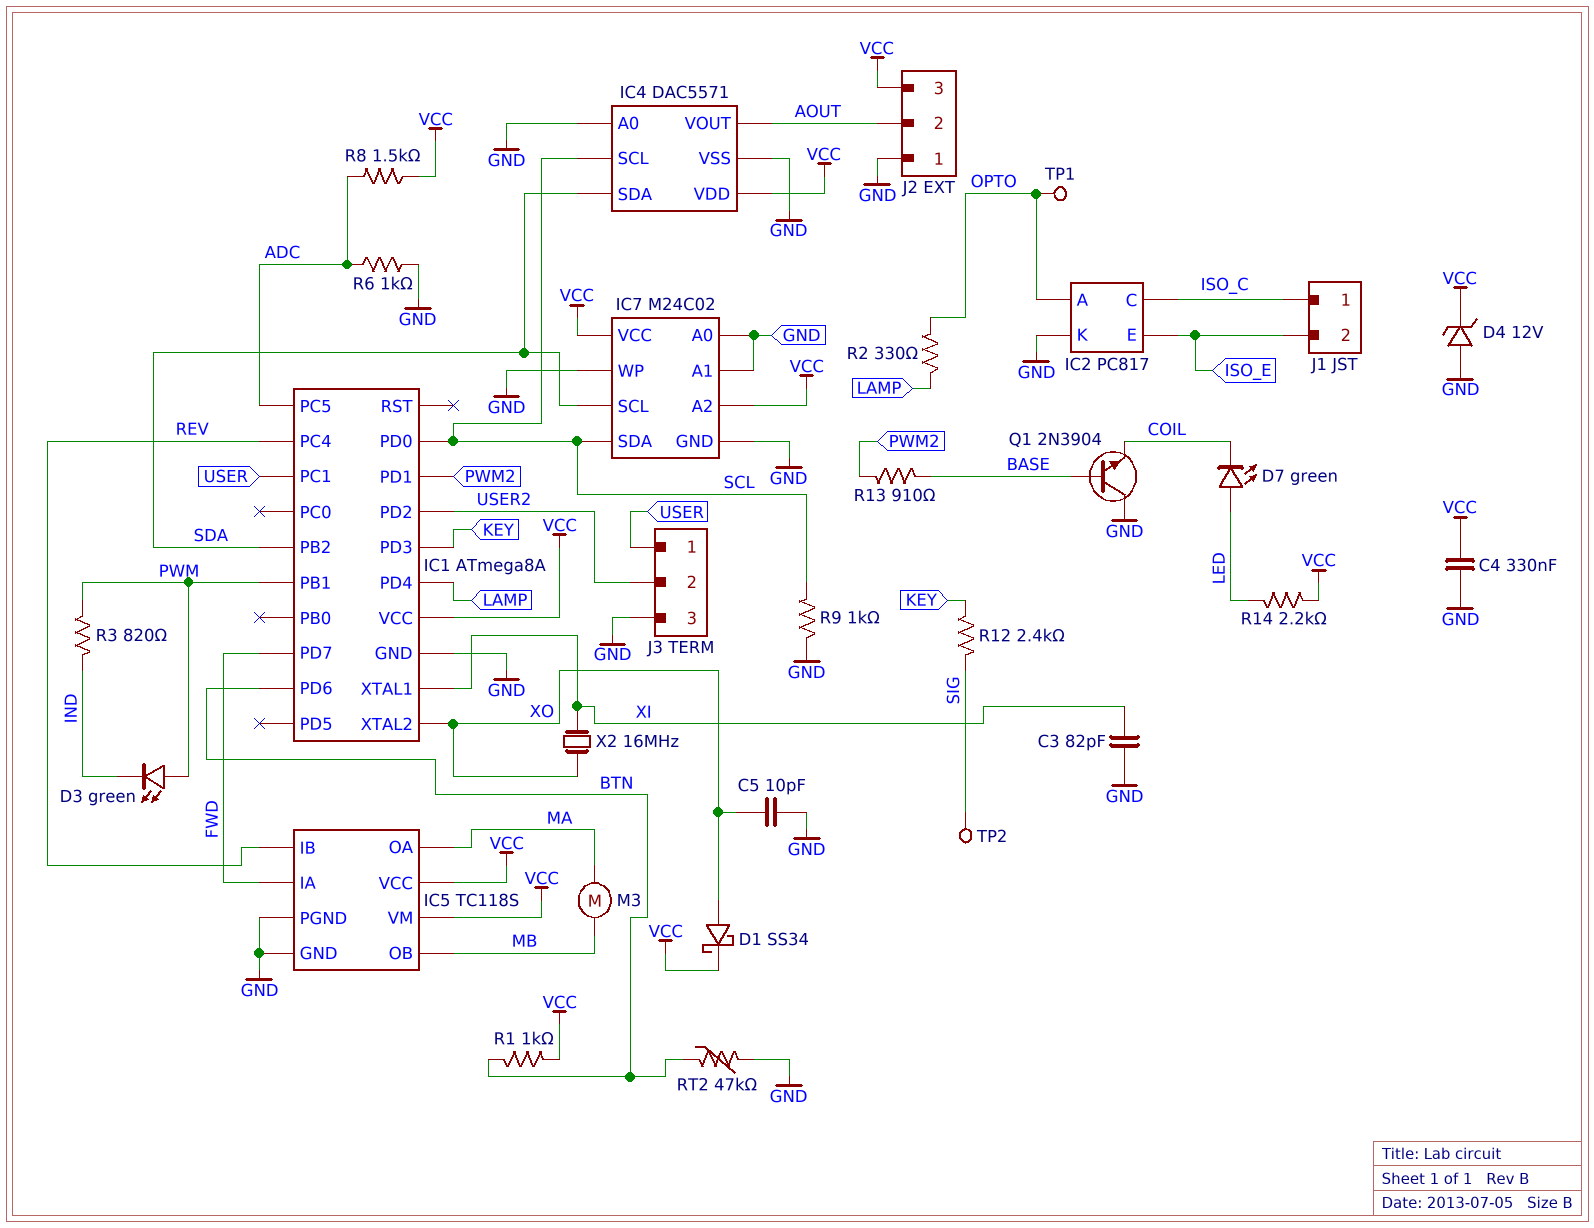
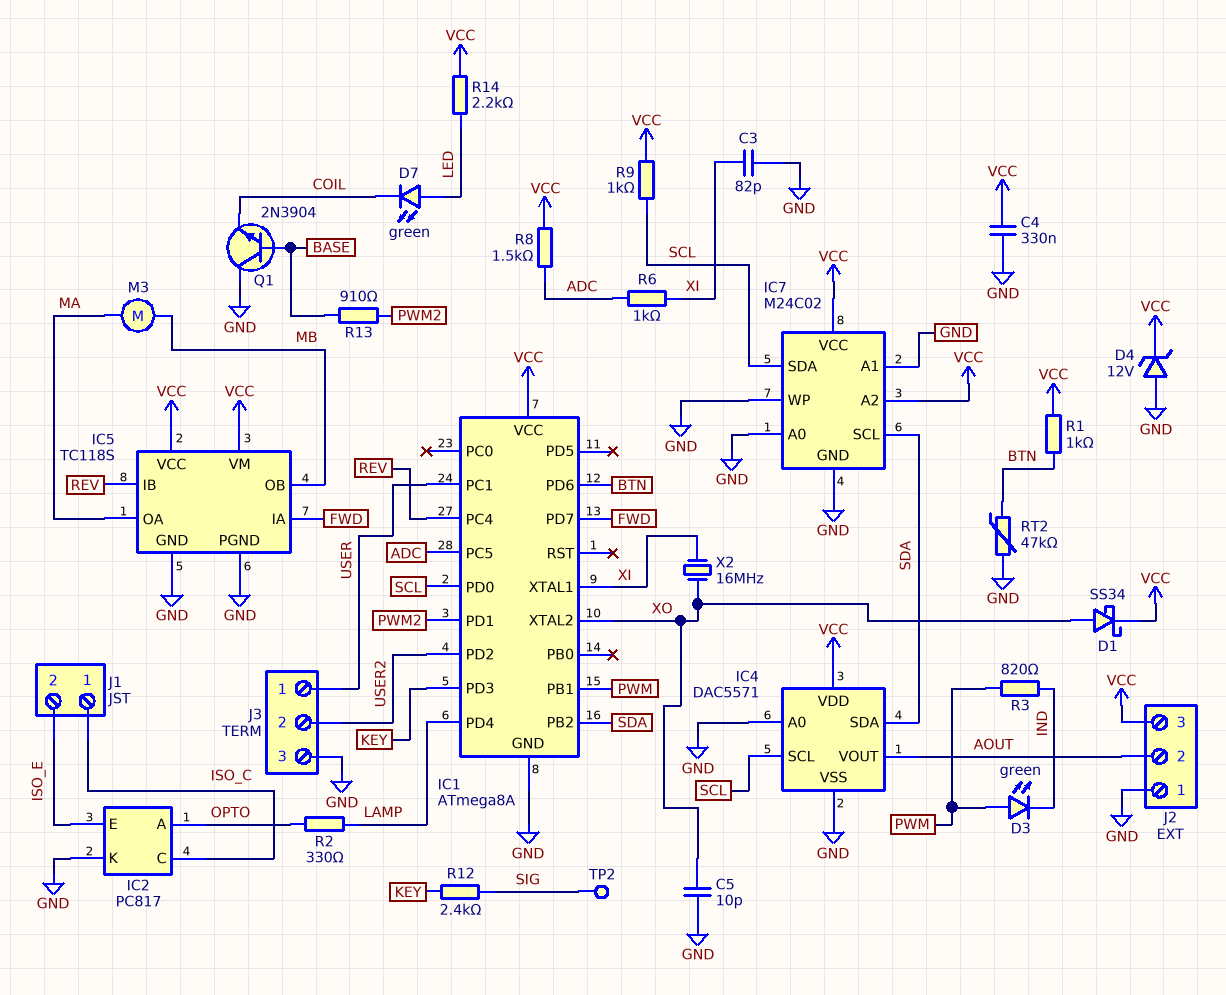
R6: 1k (ADC, GND) -> 1k (ADC, XI)
R9: 1k (GND, SCL) -> 1k (SCL, VCC)
TP1: test point (OPTO) -> none

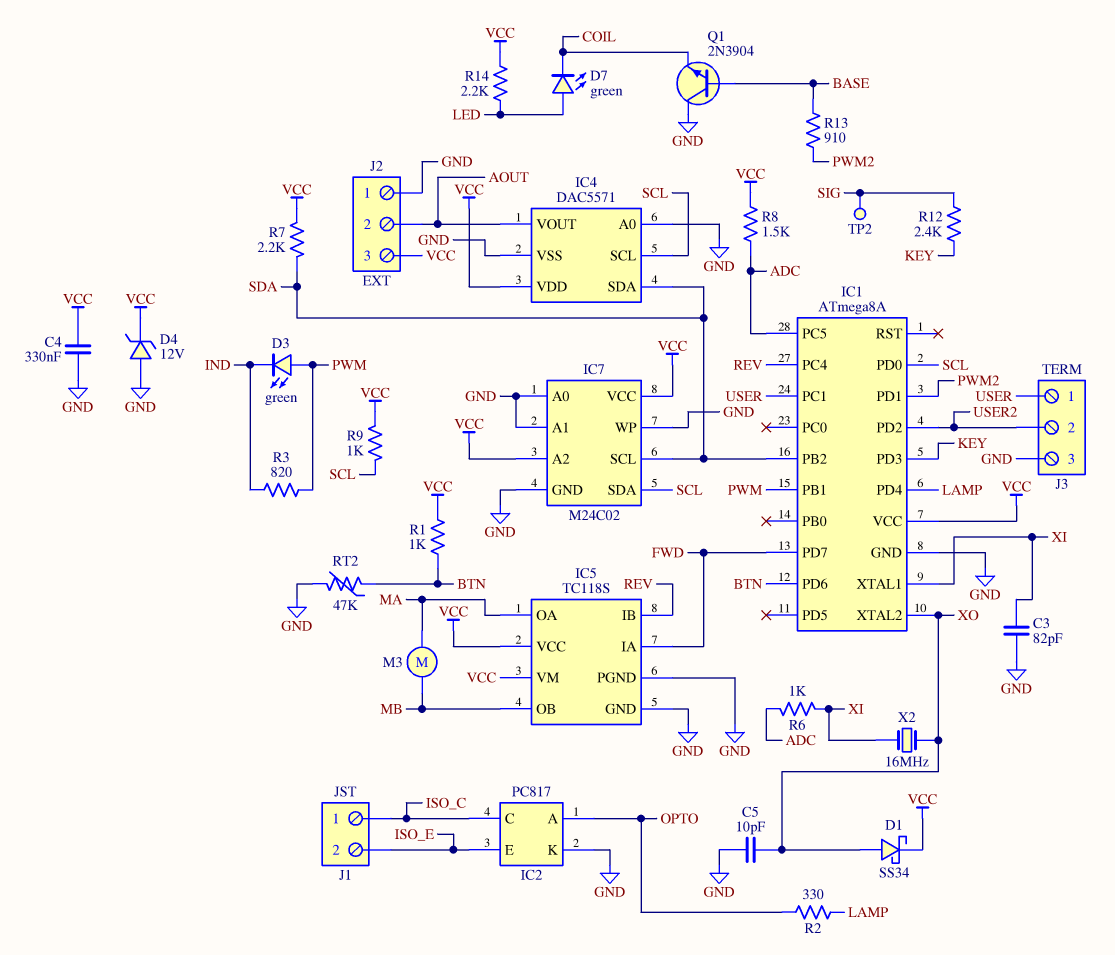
R7: none -> 2.2k (SDA, VCC)

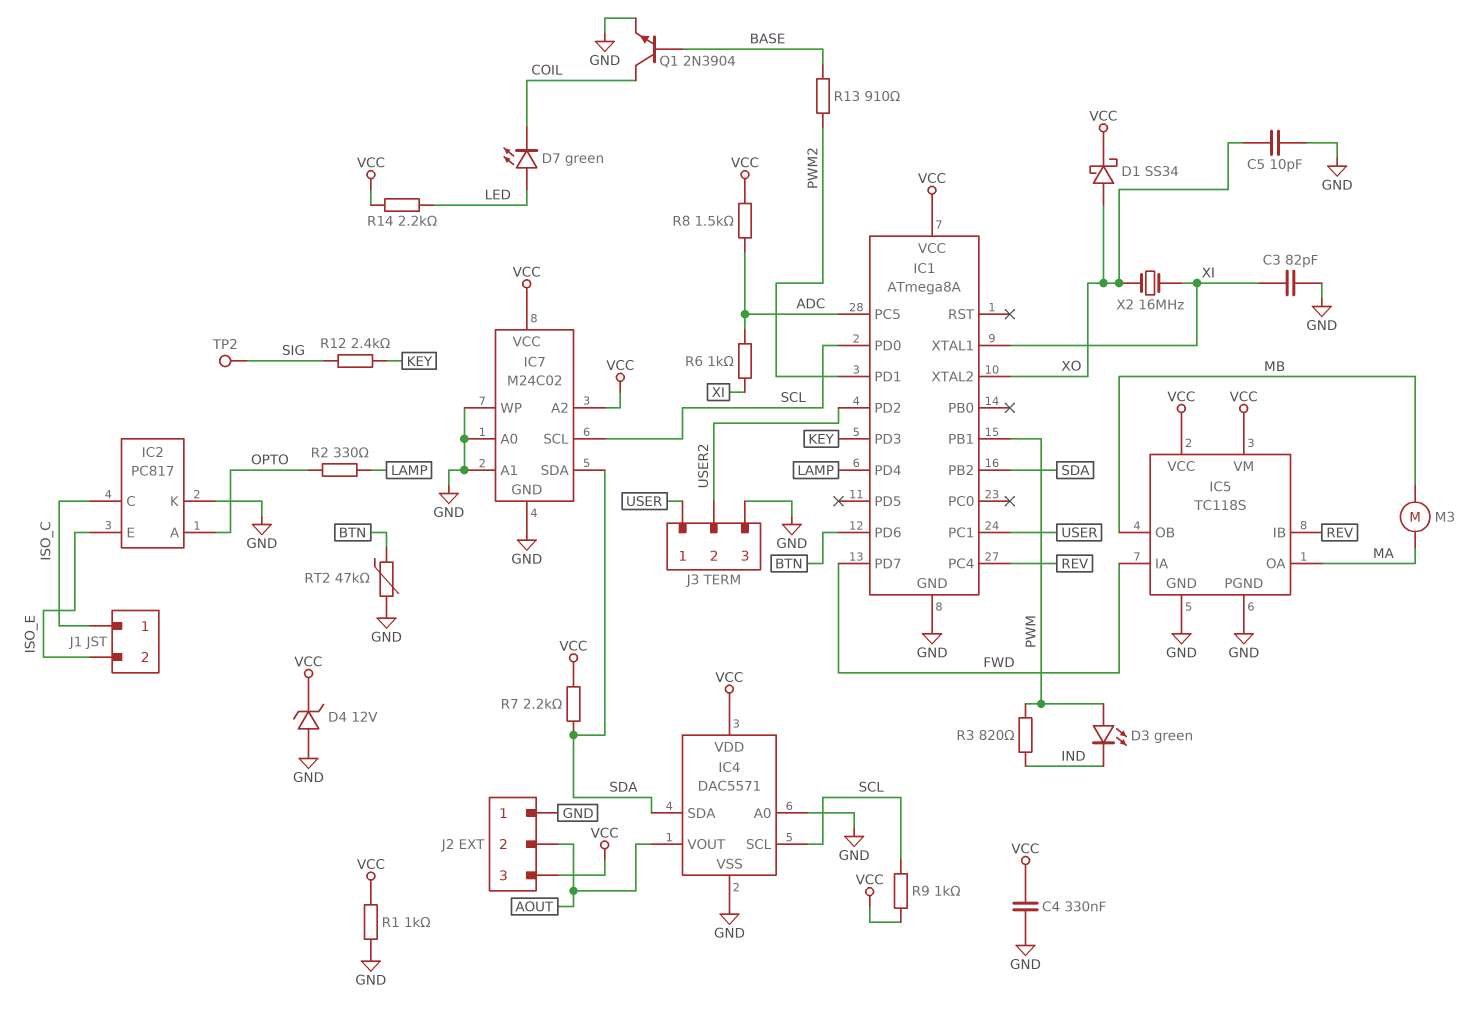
IC7 pin SCL: SDA -> SCL
IC7 pin SDA: SCL -> SDA
Q1: NPN 2N3904 (B BASE, C GND, E COIL) -> NPN 2N3904 (B BASE, C COIL, E GND)
R1: 1k (BTN, VCC) -> 1k (GND, VCC)

